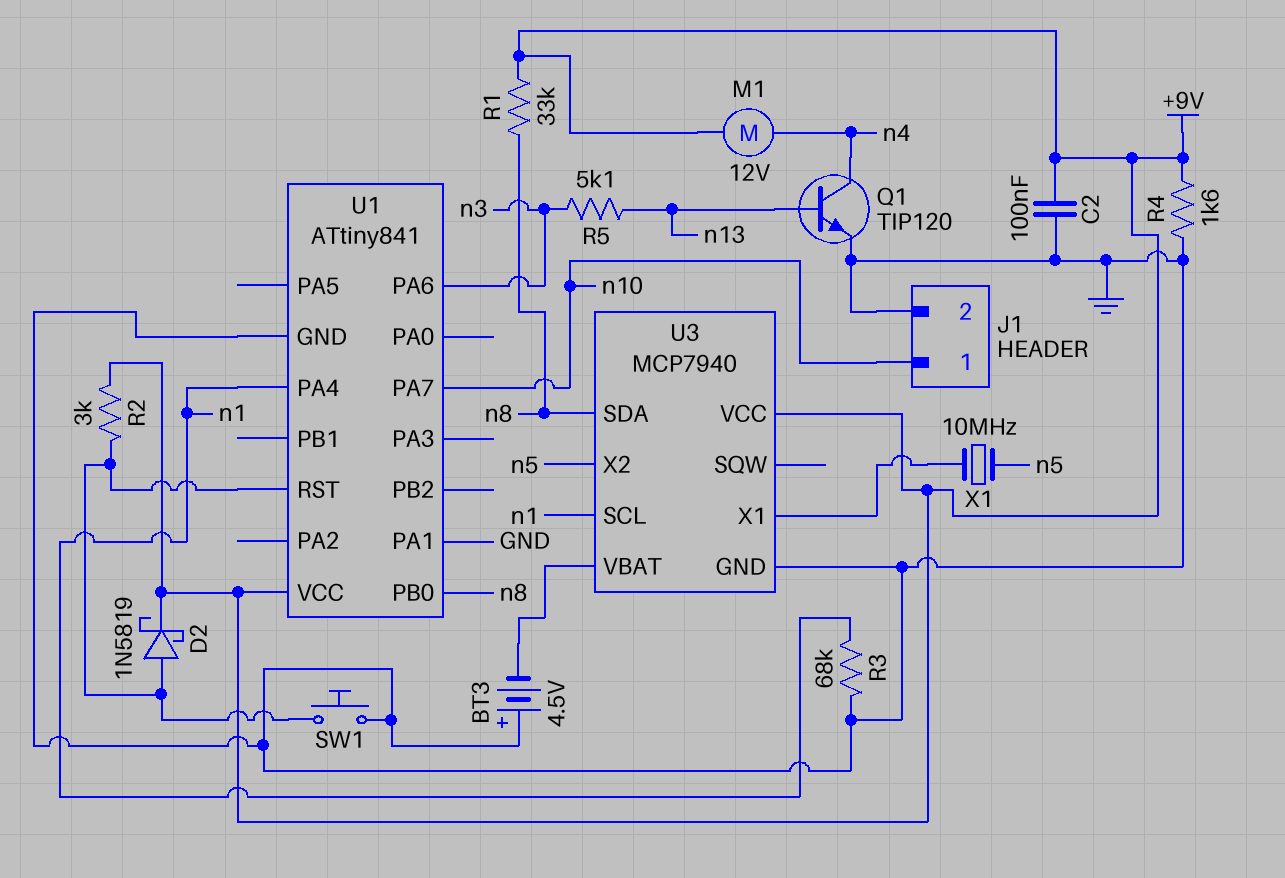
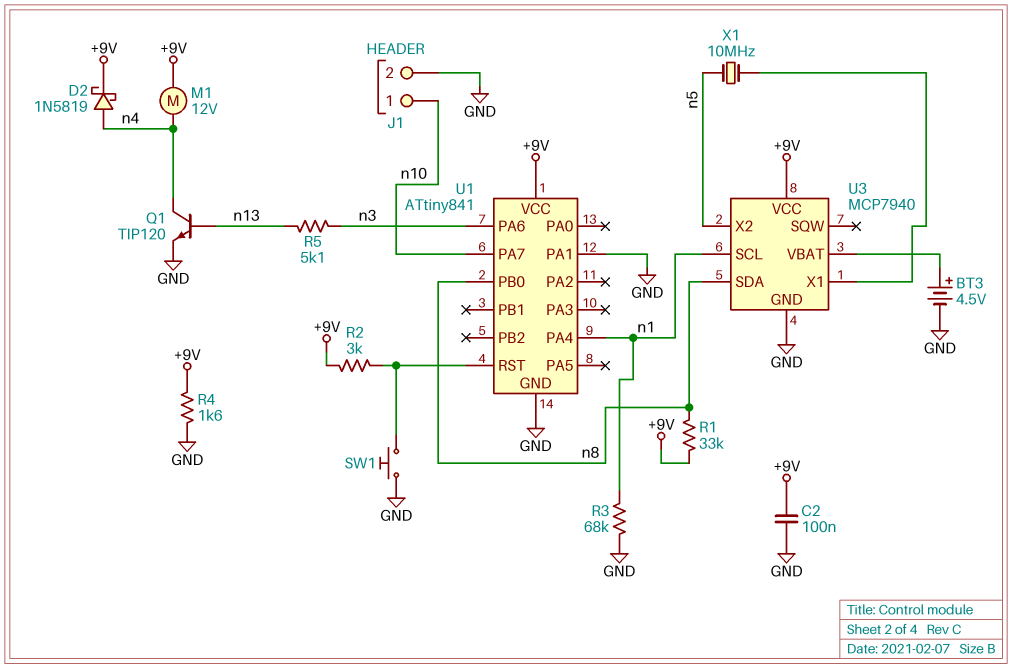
BT3: 4.5V (plus GND, minus U3/VBAT) -> 4.5V (plus U3/VBAT, minus GND)
D2: schottky 1N5819 (A U1/RST, K +9V) -> schottky 1N5819 (A n4, K +9V)

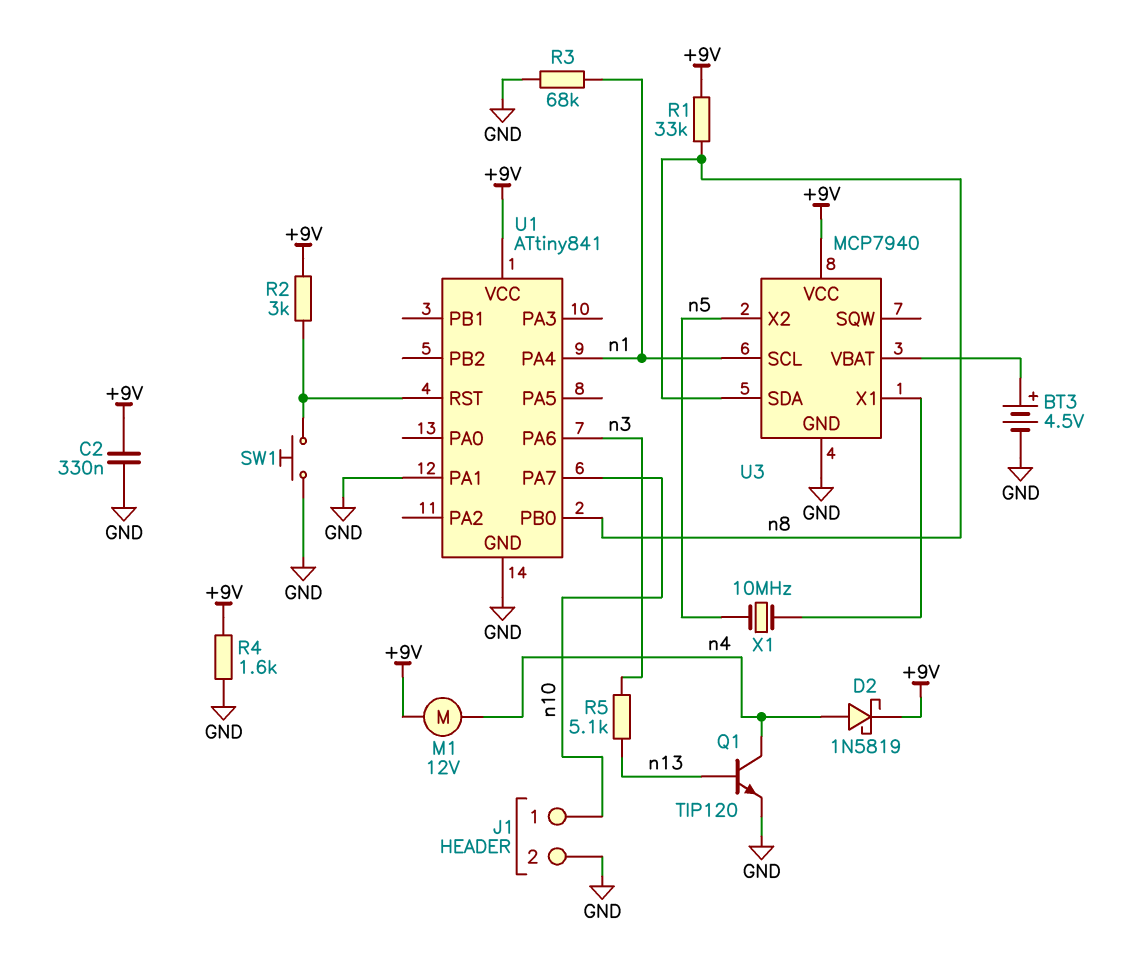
C2: 100nF (+9V, GND) -> 330nF (+9V, GND)

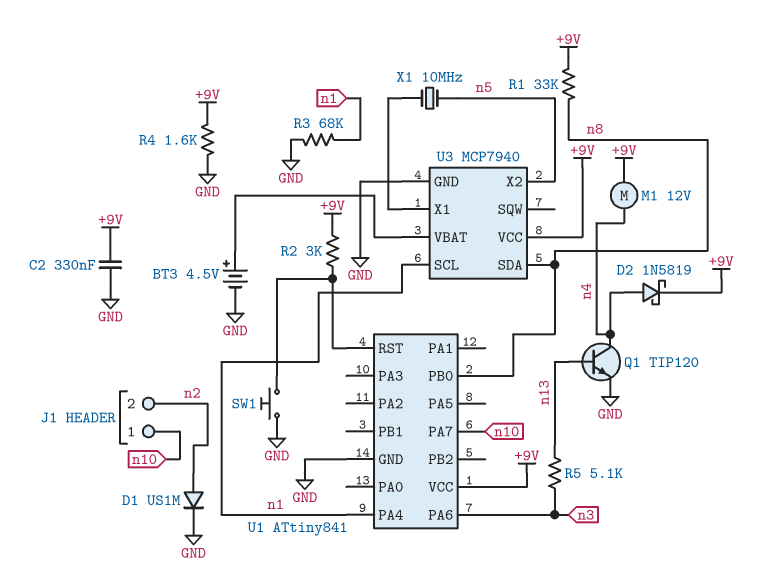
D1: none -> diode US1M (A n2, K GND)
J1 pin 2: GND -> n2
U1 pin PA1: GND -> none

